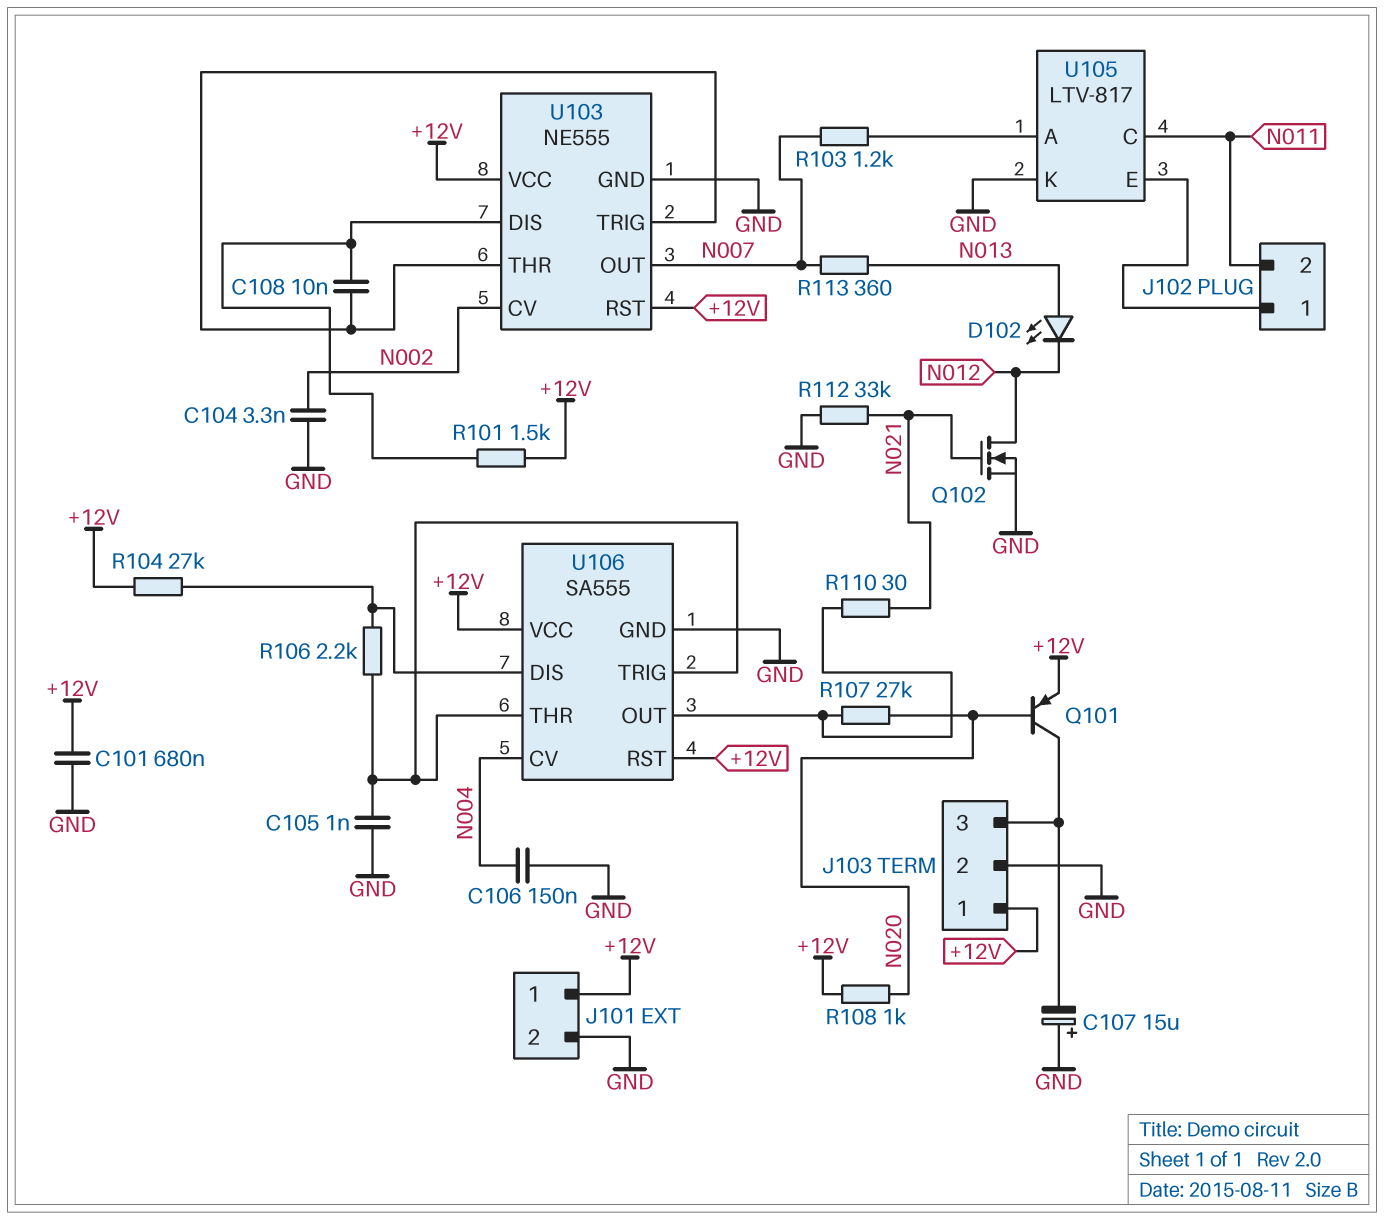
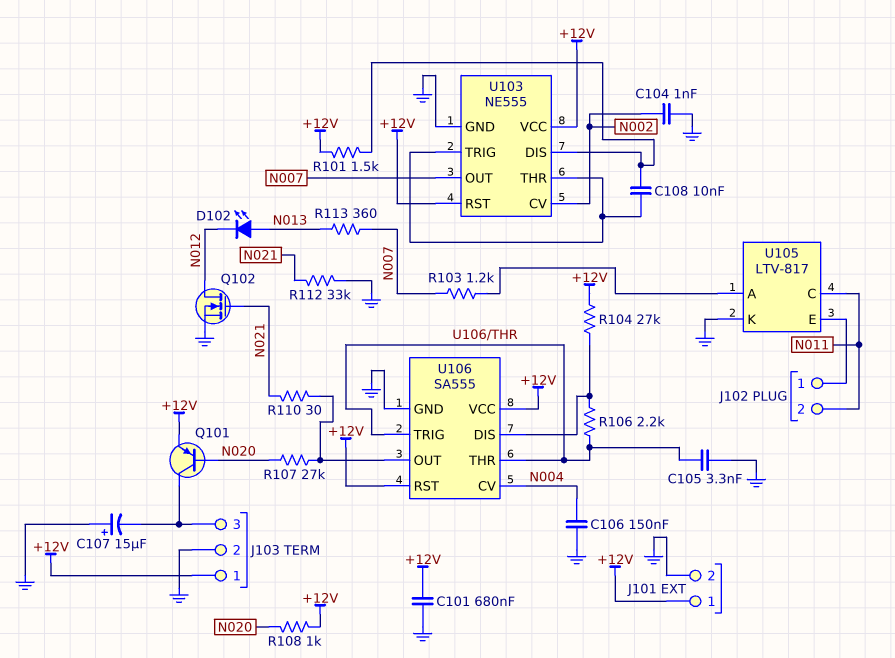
C104: 3.3nF (GND, N002) -> 1nF (GND, N002)
C105: 1nF (GND, U106/THR) -> 3.3nF (GND, U106/THR)

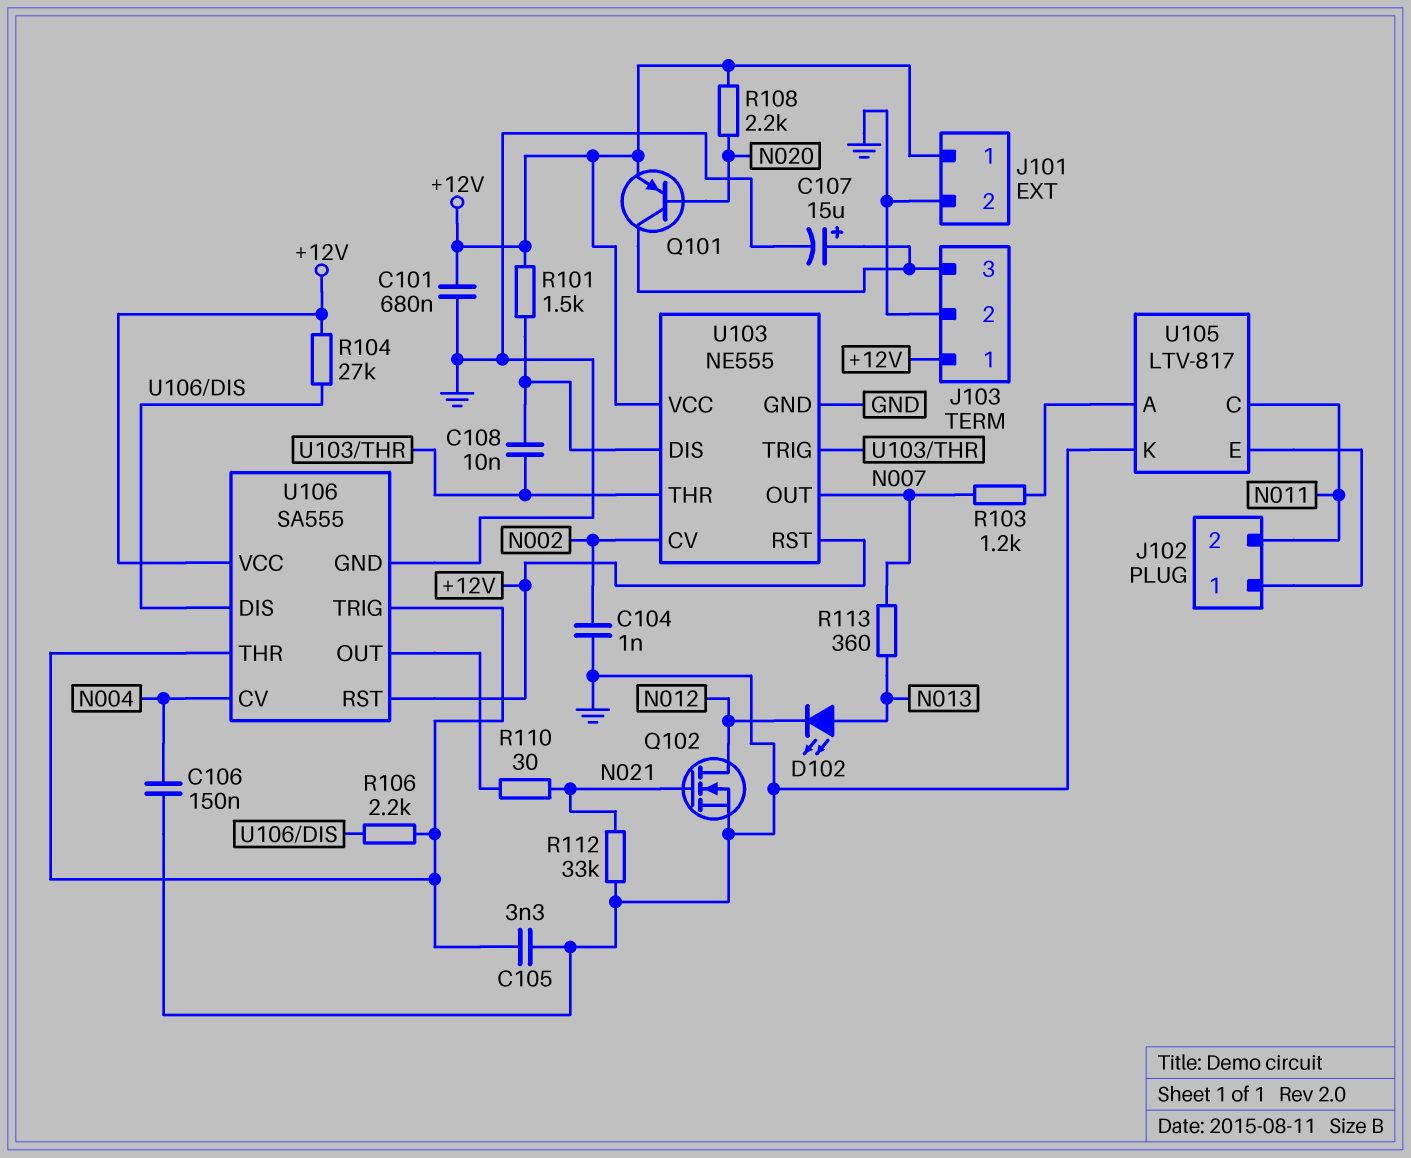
C107: 15uF (plus GND, minus J103/3) -> 15uF (plus J103/3, minus GND)
R107: 27k (N020, U106/OUT) -> none
R108: 1k (+12V, N020) -> 2.2k (+12V, N020)

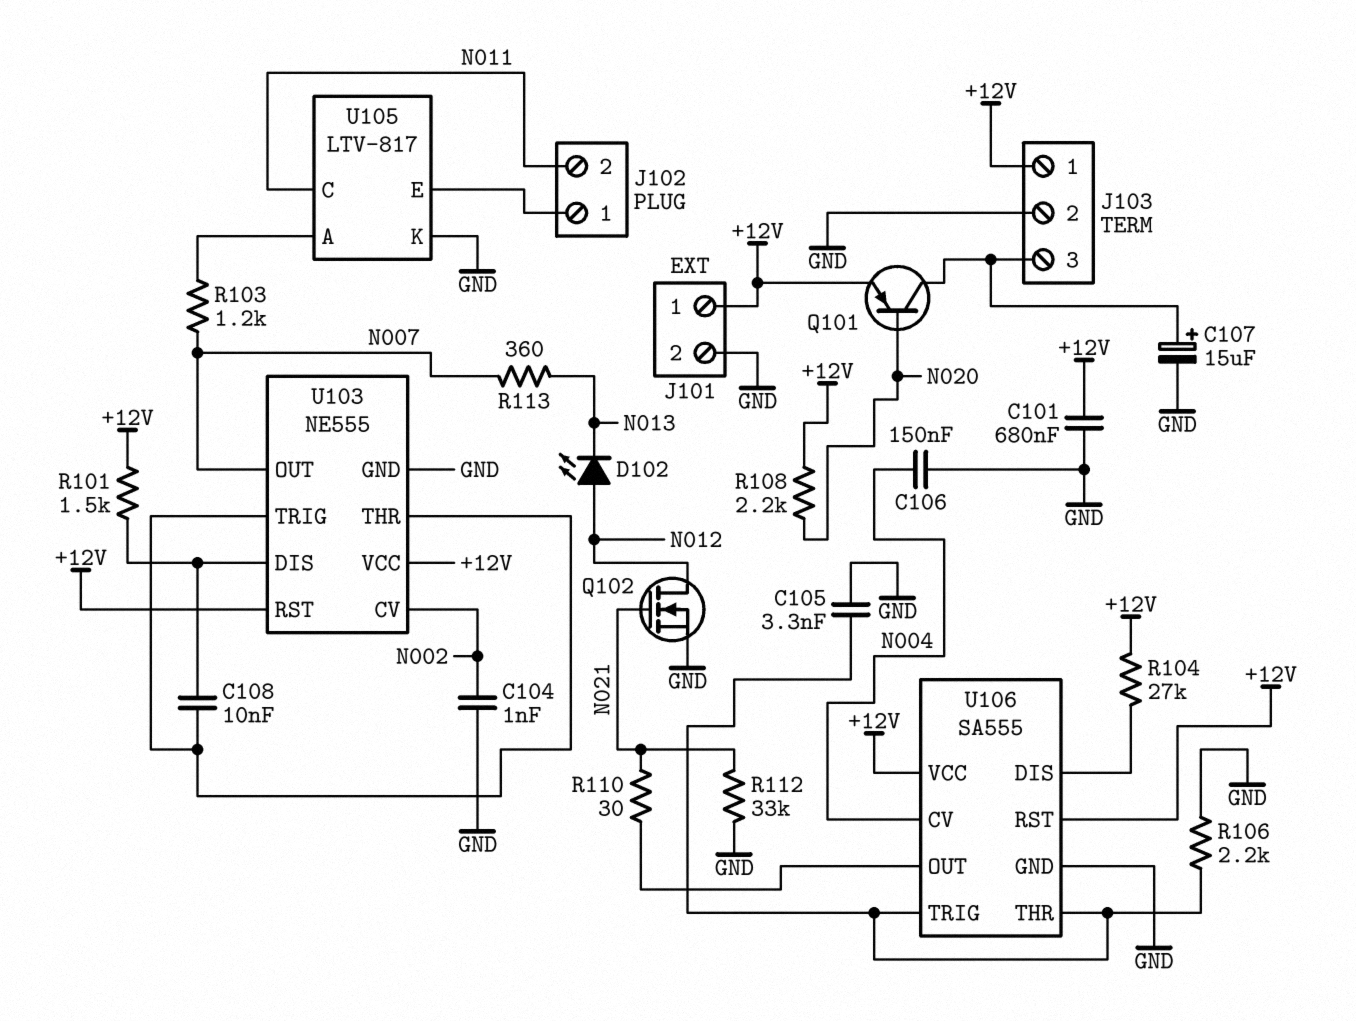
D102: LED (A N013, K N012) -> LED (A N012, K N013)
R106: 2.2k (U106/DIS, U106/THR) -> 2.2k (GND, U106/THR)

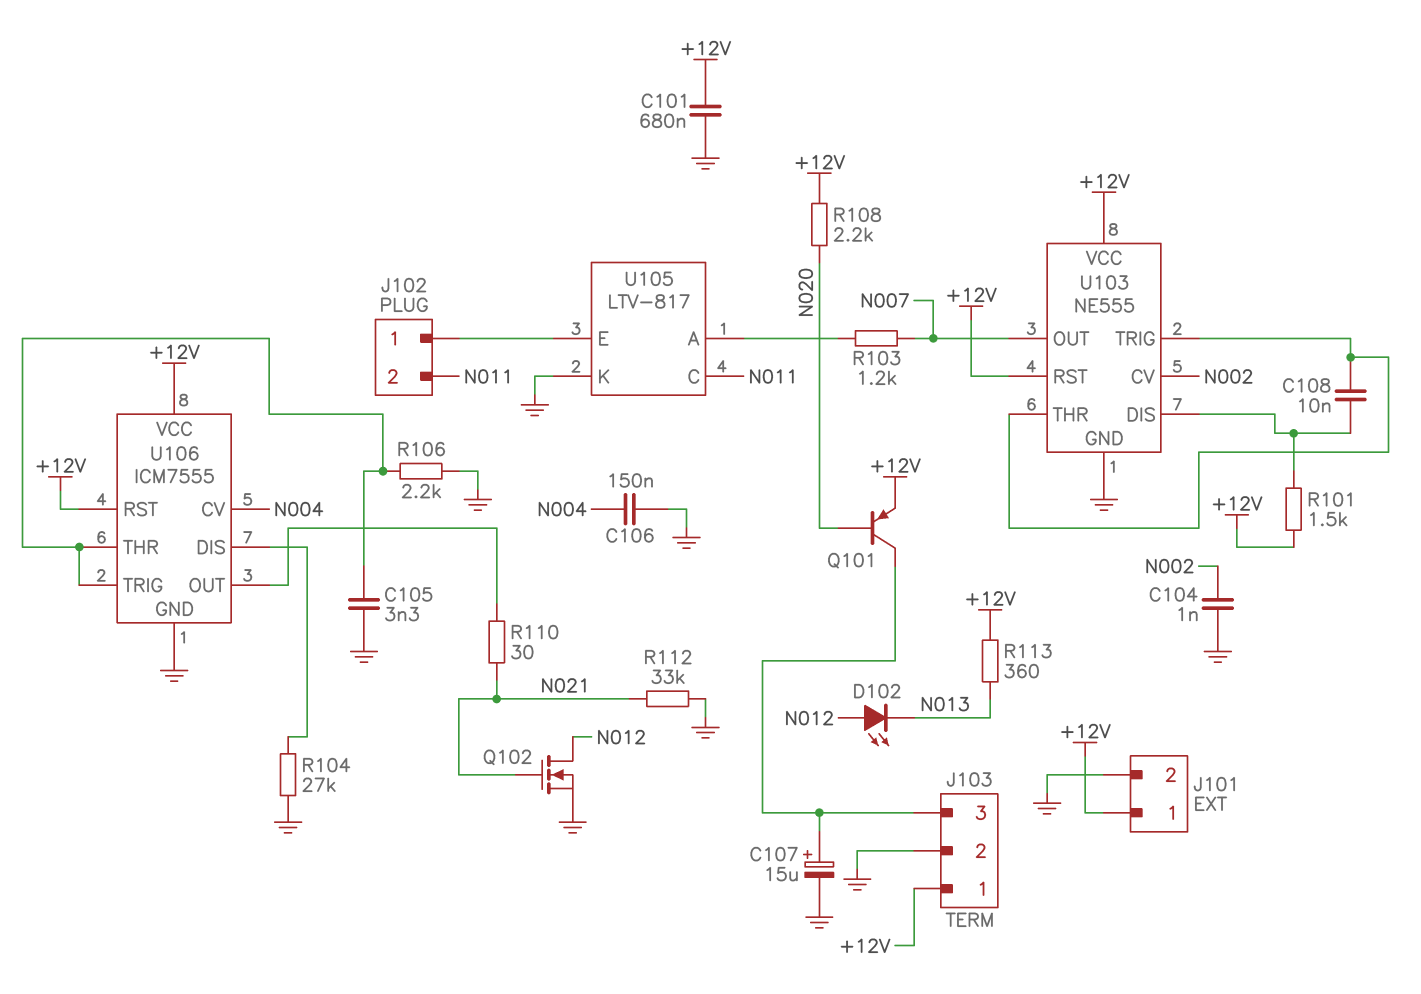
R104: 27k (+12V, U106/DIS) -> 27k (GND, U106/DIS)
R113: 360 (N007, N013) -> 360 (+12V, N013)
U106: SA555 -> ICM7555

